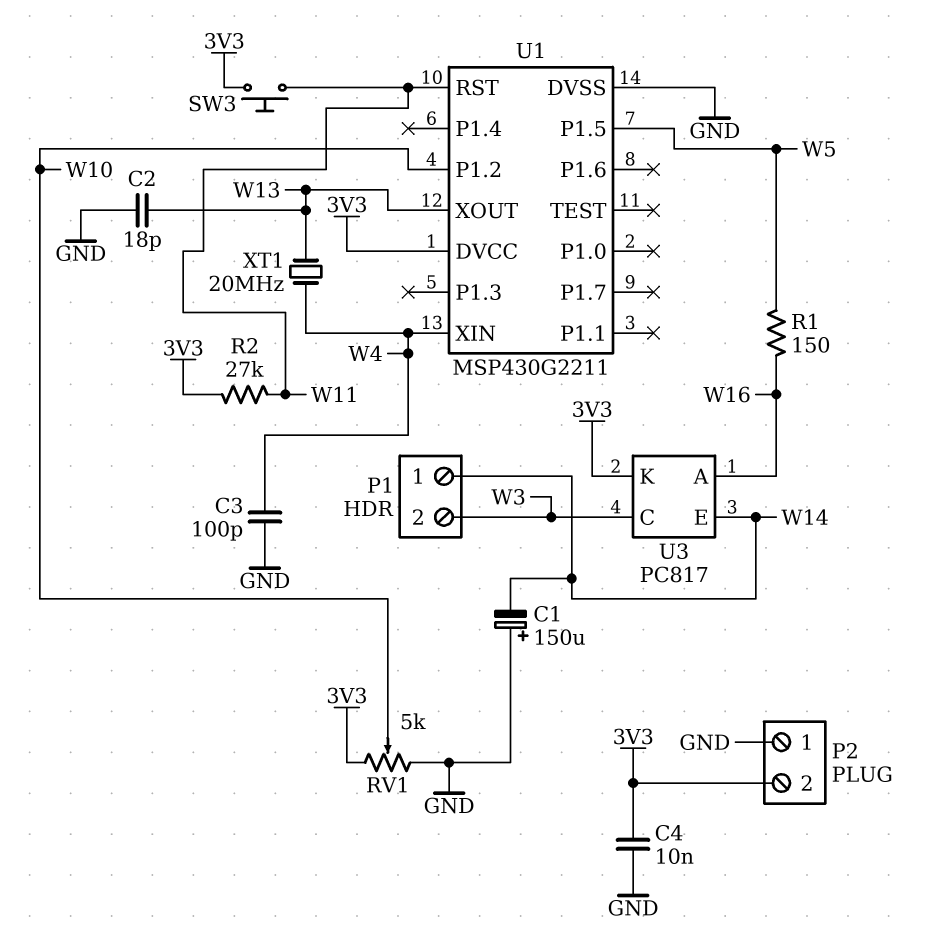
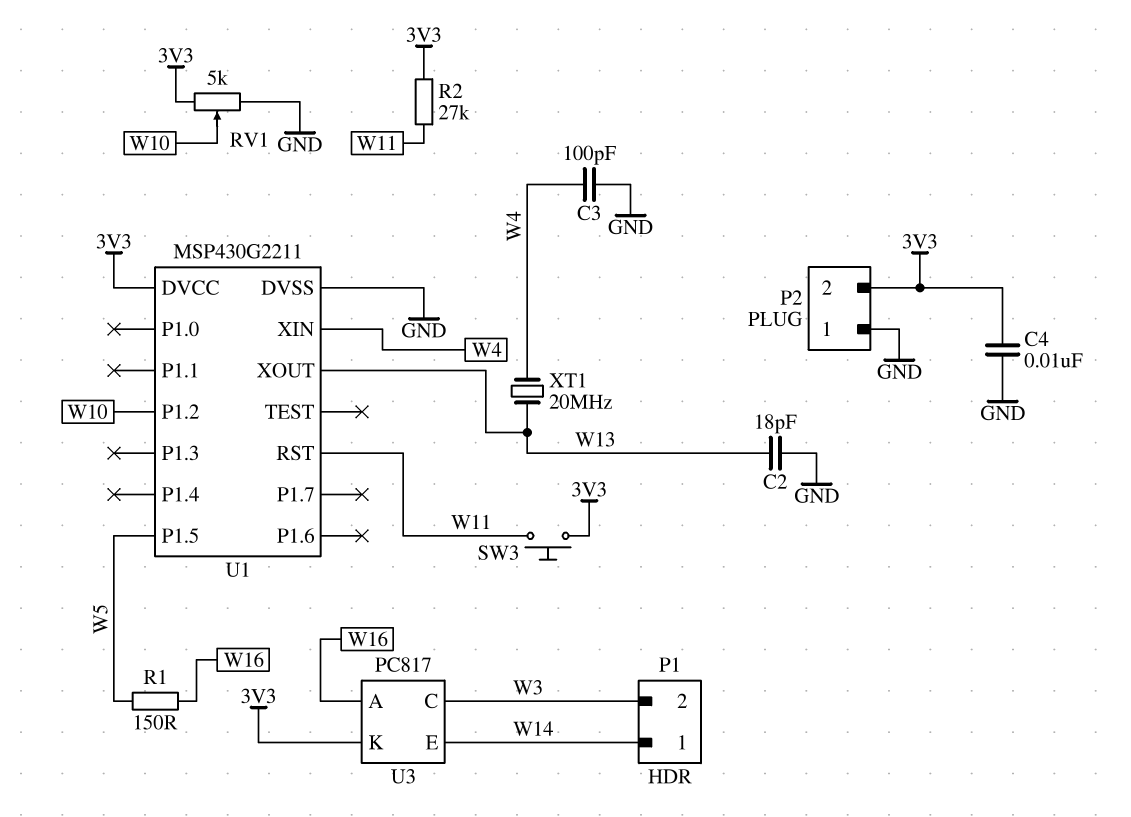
C1: 150uF (plus GND, minus W14) -> none

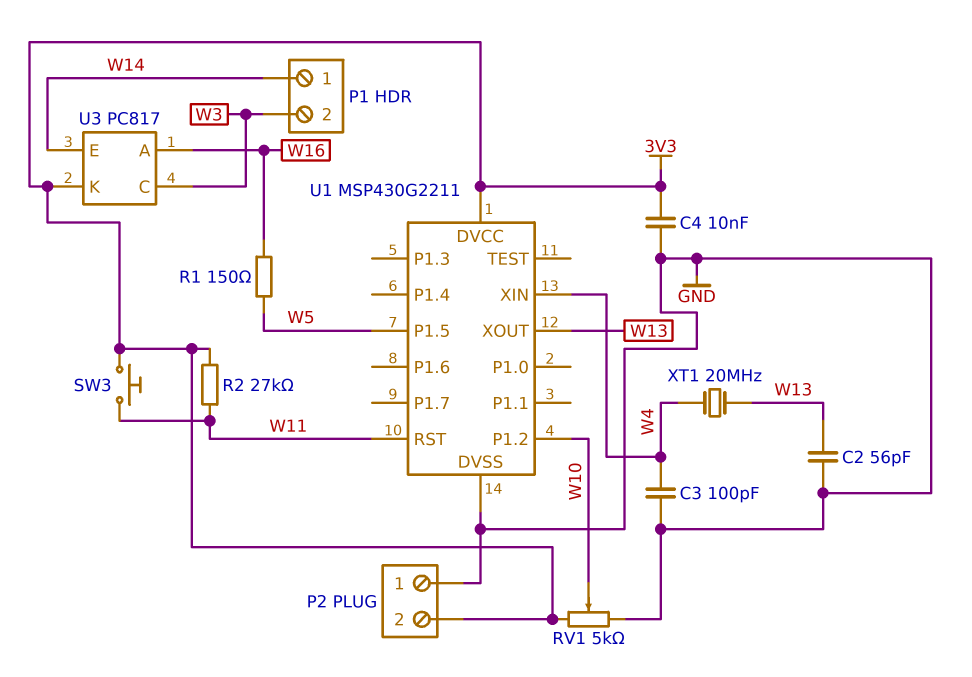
C2: 18pF (GND, W13) -> 56pF (GND, W13)

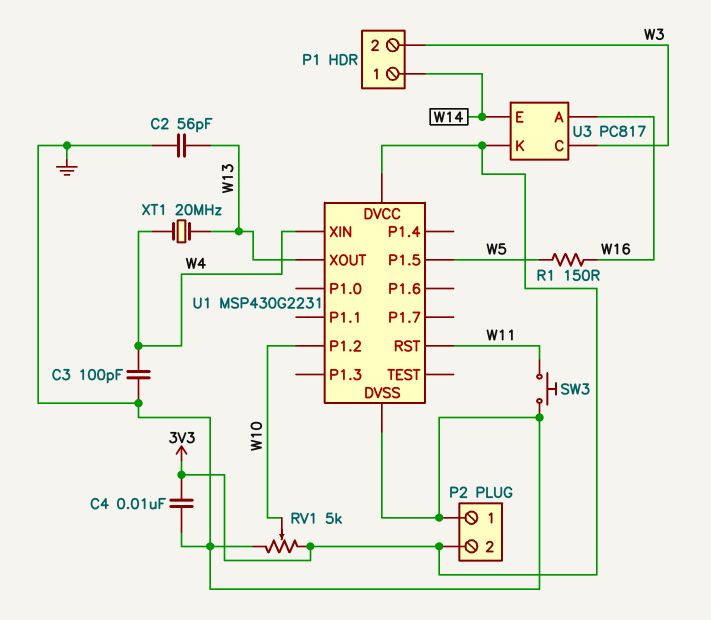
R2: 27k (3V3, W11) -> none
SW3: button (3V3, W11) -> button (GND, W11)
U1: MSP430G2211 -> MSP430G2231

